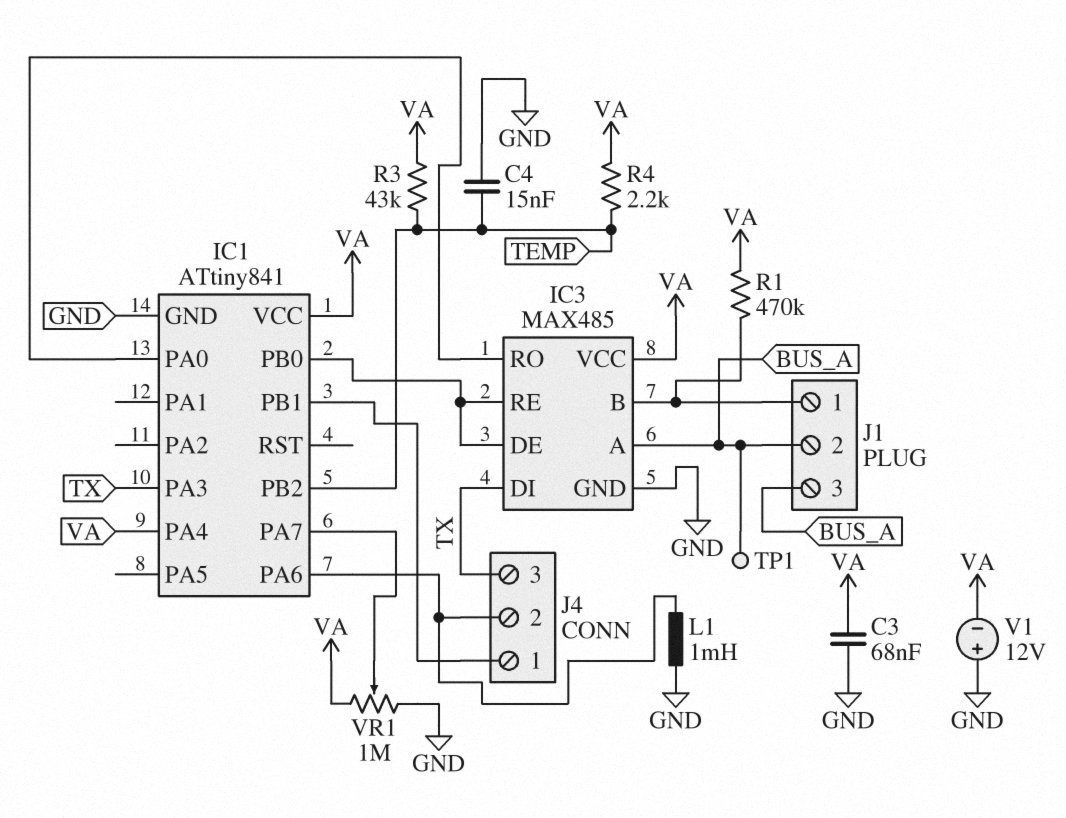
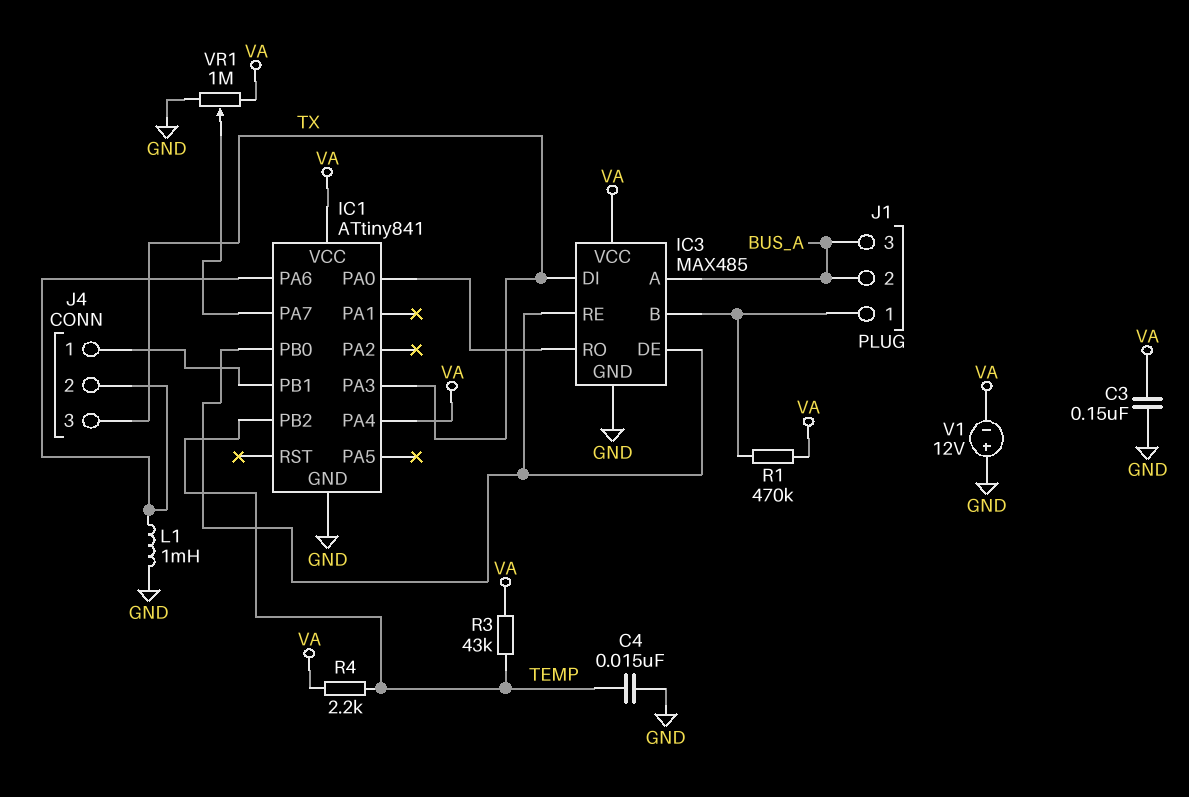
C3: 68nF (GND, VA) -> 150nF (GND, VA)
TP1: test point (BUS_A) -> none

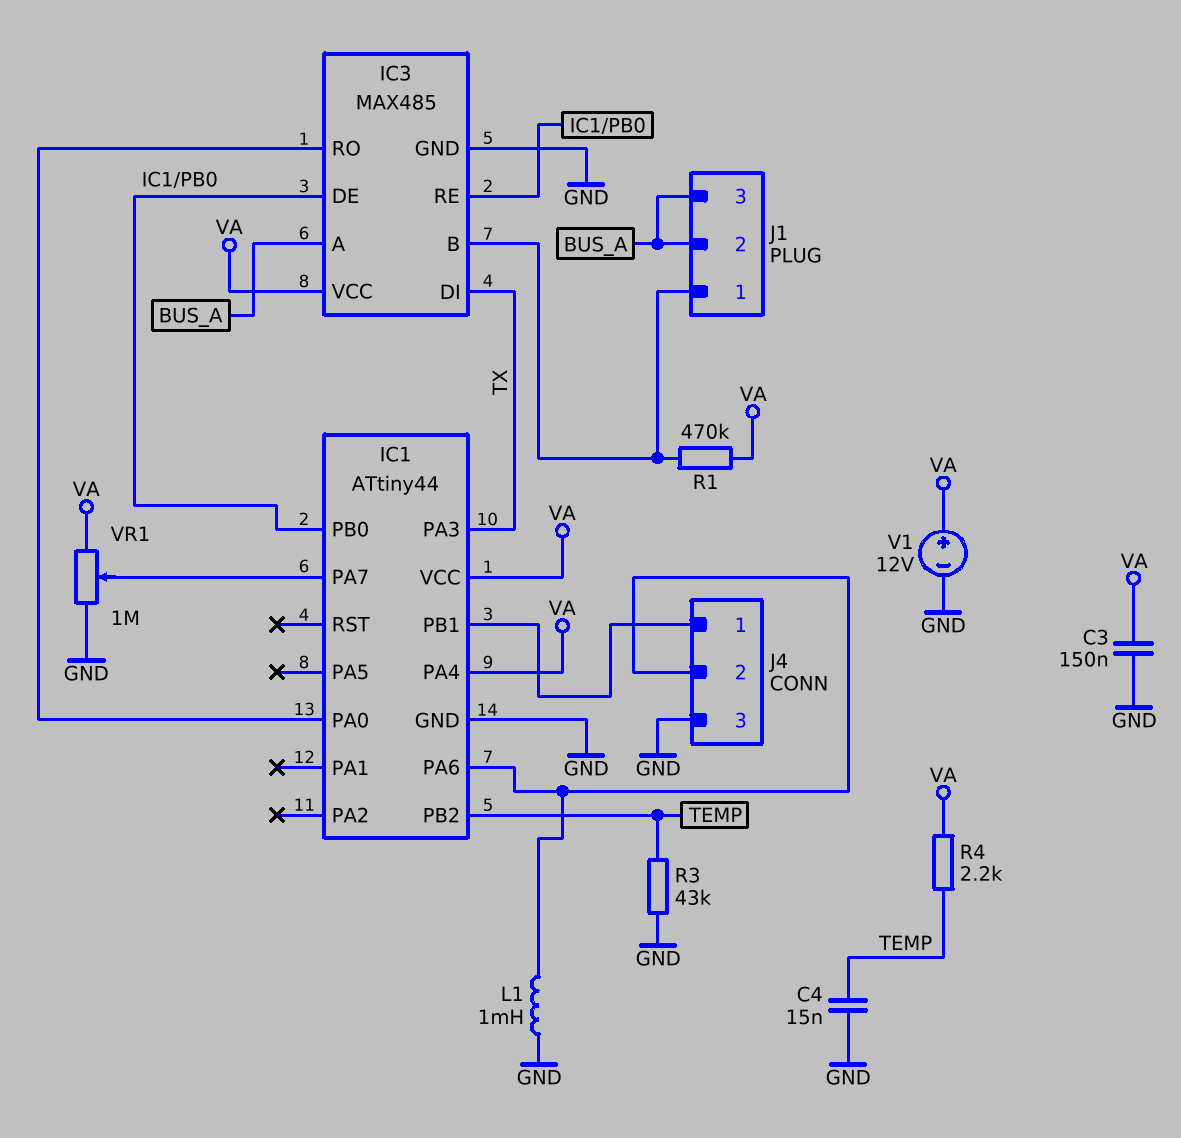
IC1: ATtiny841 -> ATtiny44
J4 pin 3: TX -> GND
R3: 43k (TEMP, VA) -> 43k (GND, TEMP)
V1: 12V (plus GND, minus VA) -> 12V (plus VA, minus GND)

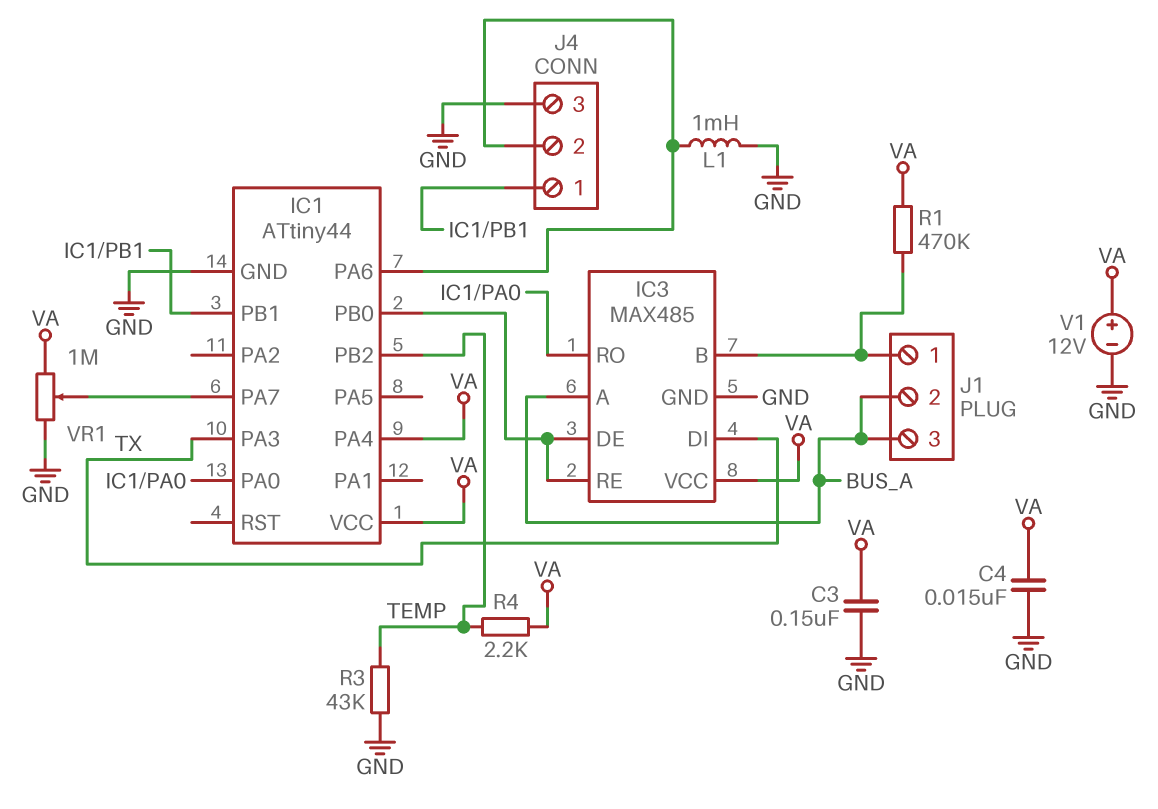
C4: 15nF (GND, TEMP) -> 15nF (GND, VA)

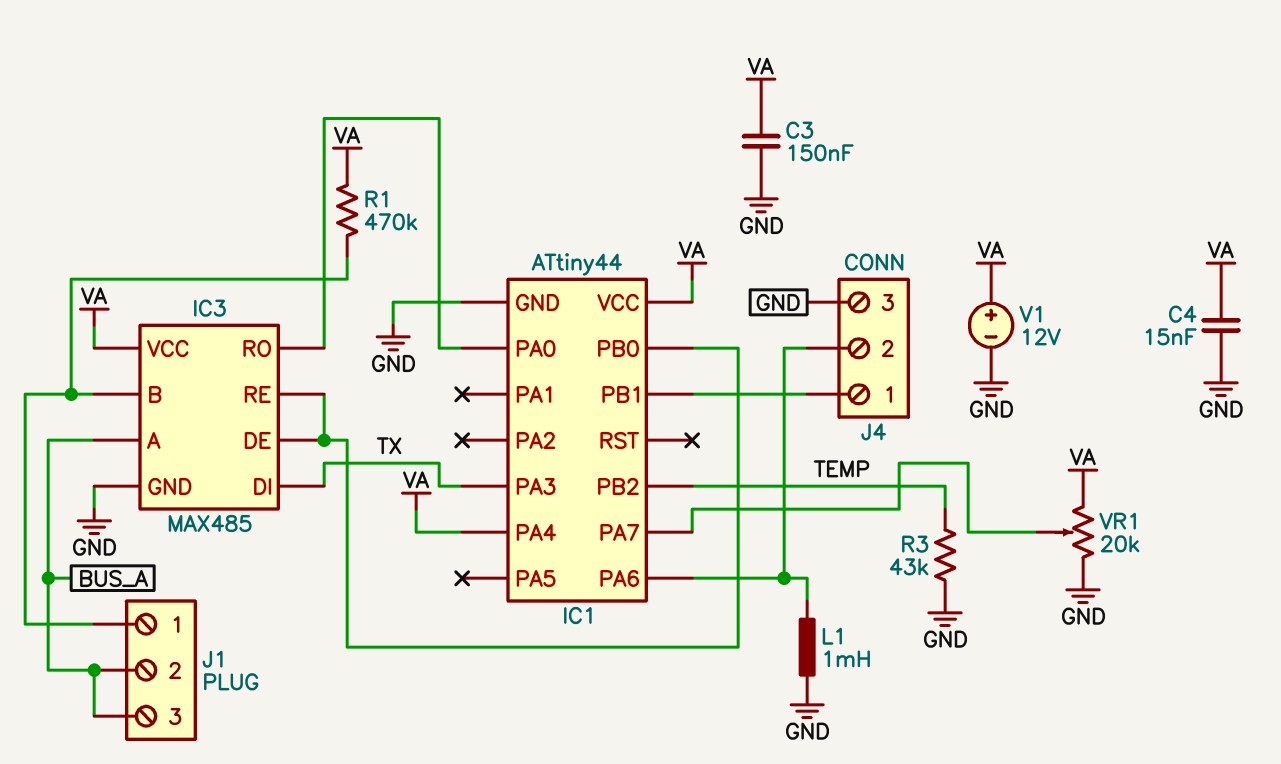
R4: 2.2k (TEMP, VA) -> none
VR1: 1M (GND, VA, wiper IC1/PA7) -> 20k (GND, VA, wiper IC1/PA7)

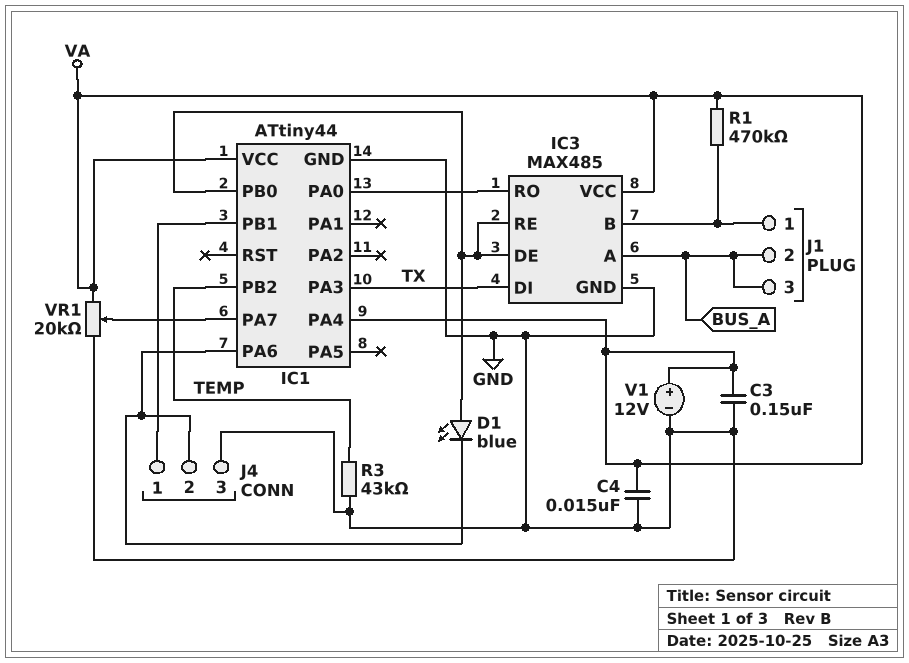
D1: none -> LED blue (A IC1/PB0, K IC1/PA6)
L1: 1mH (GND, IC1/PA6) -> none

